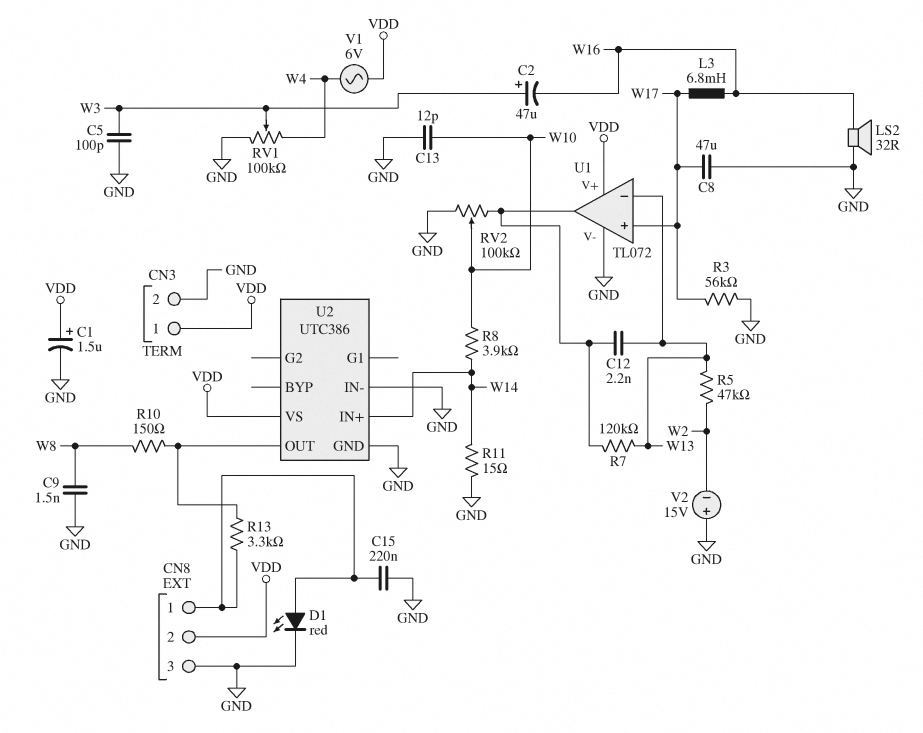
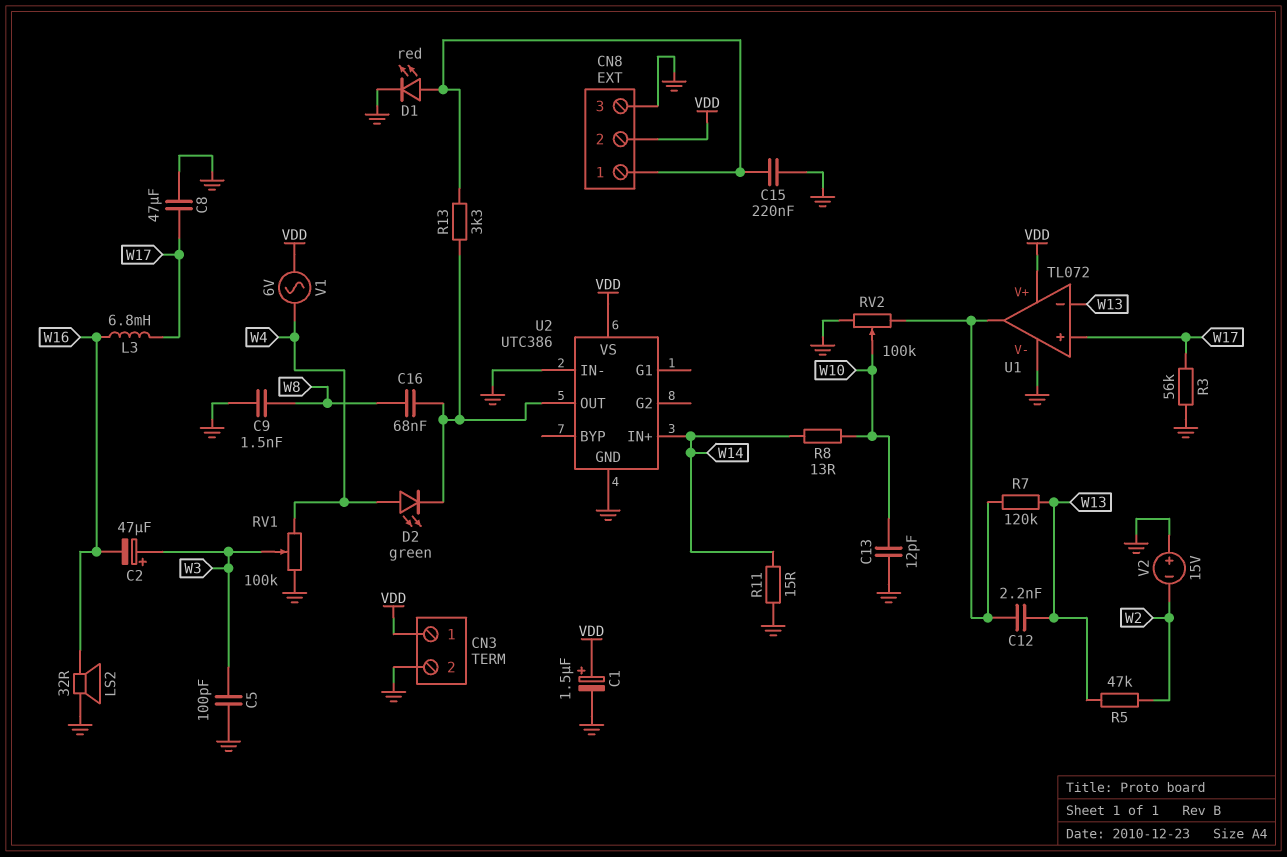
C16: none -> 68nF (U2/OUT, W8)
D2: none -> LED green (A W4, K U2/OUT)
R8: 3.9k (W10, W14) -> 13 (W10, W14)
R10: 150 (U2/OUT, W8) -> none

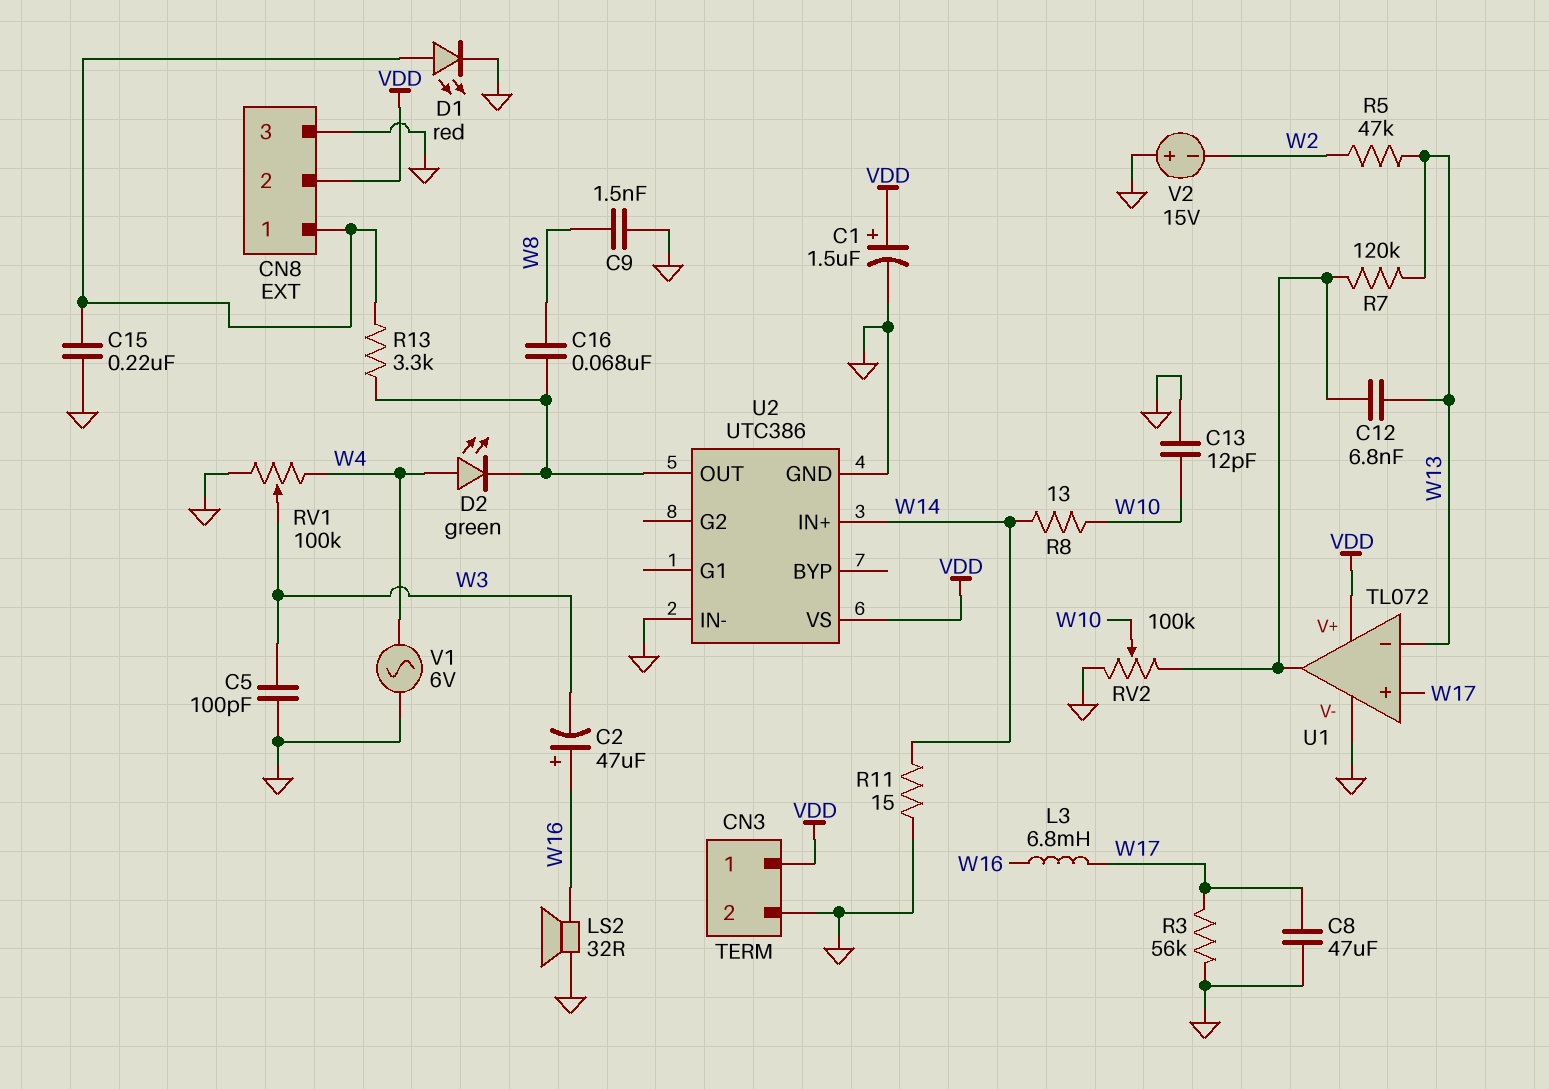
C2: 47uF (plus W3, minus W16) -> 47uF (plus W16, minus W3)
C12: 2.2nF (U1/out, W13) -> 6.8nF (U1/out, W13)
V1: AC 6V (VDD, W4) -> AC 6V (GND, W4)

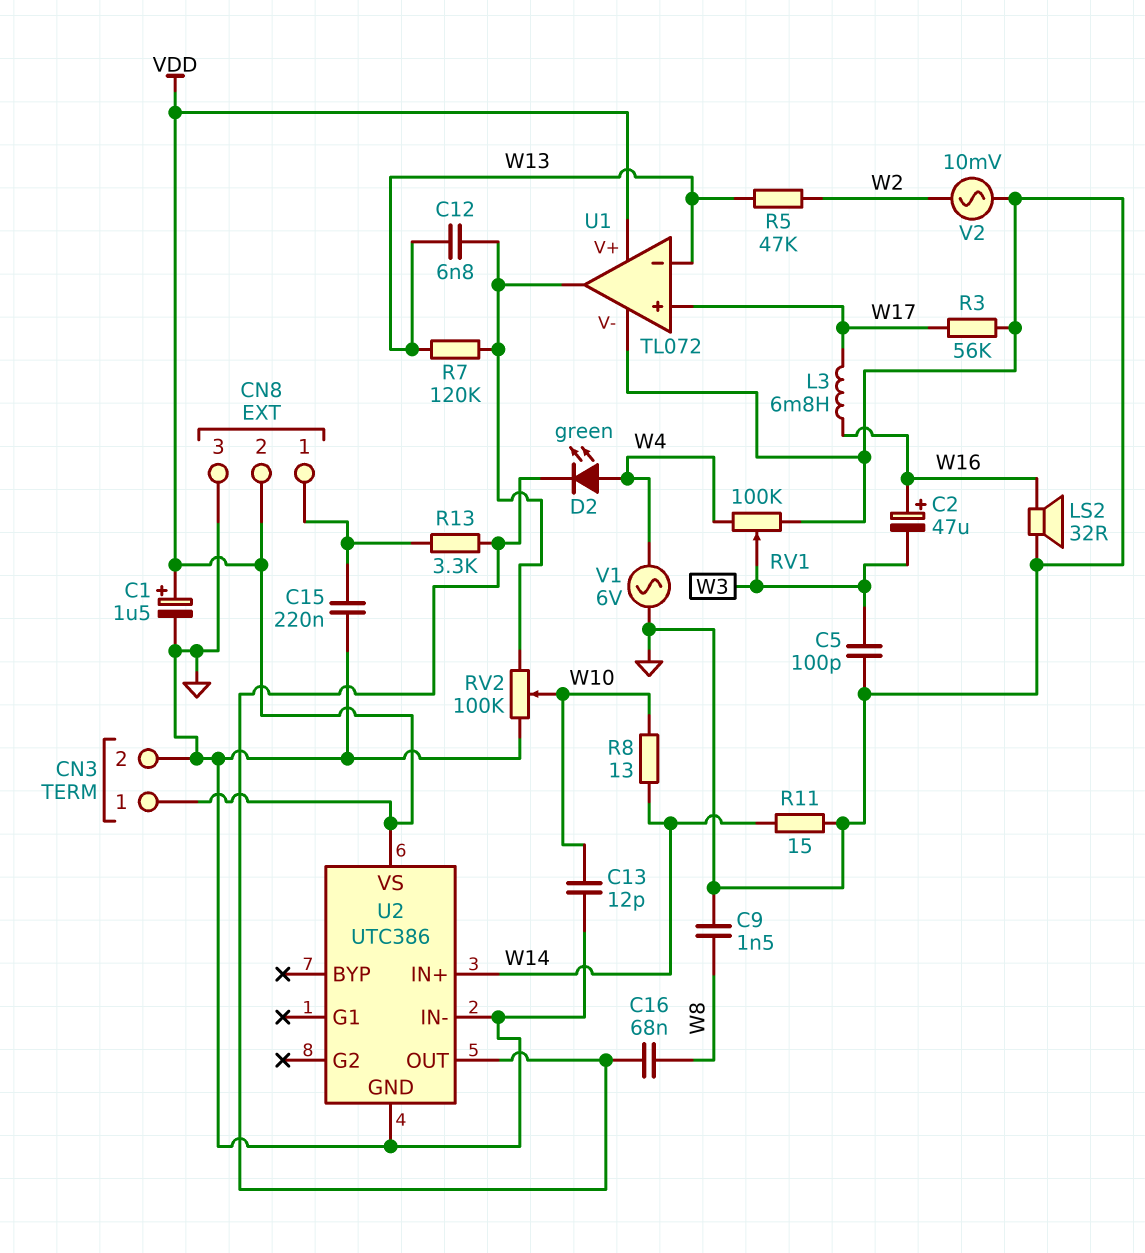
C8: 47uF (GND, W17) -> none
D1: LED red (A CN8/1, K GND) -> none
V2: 15V (plus GND, minus W2) -> AC 10mV (GND, W2)

